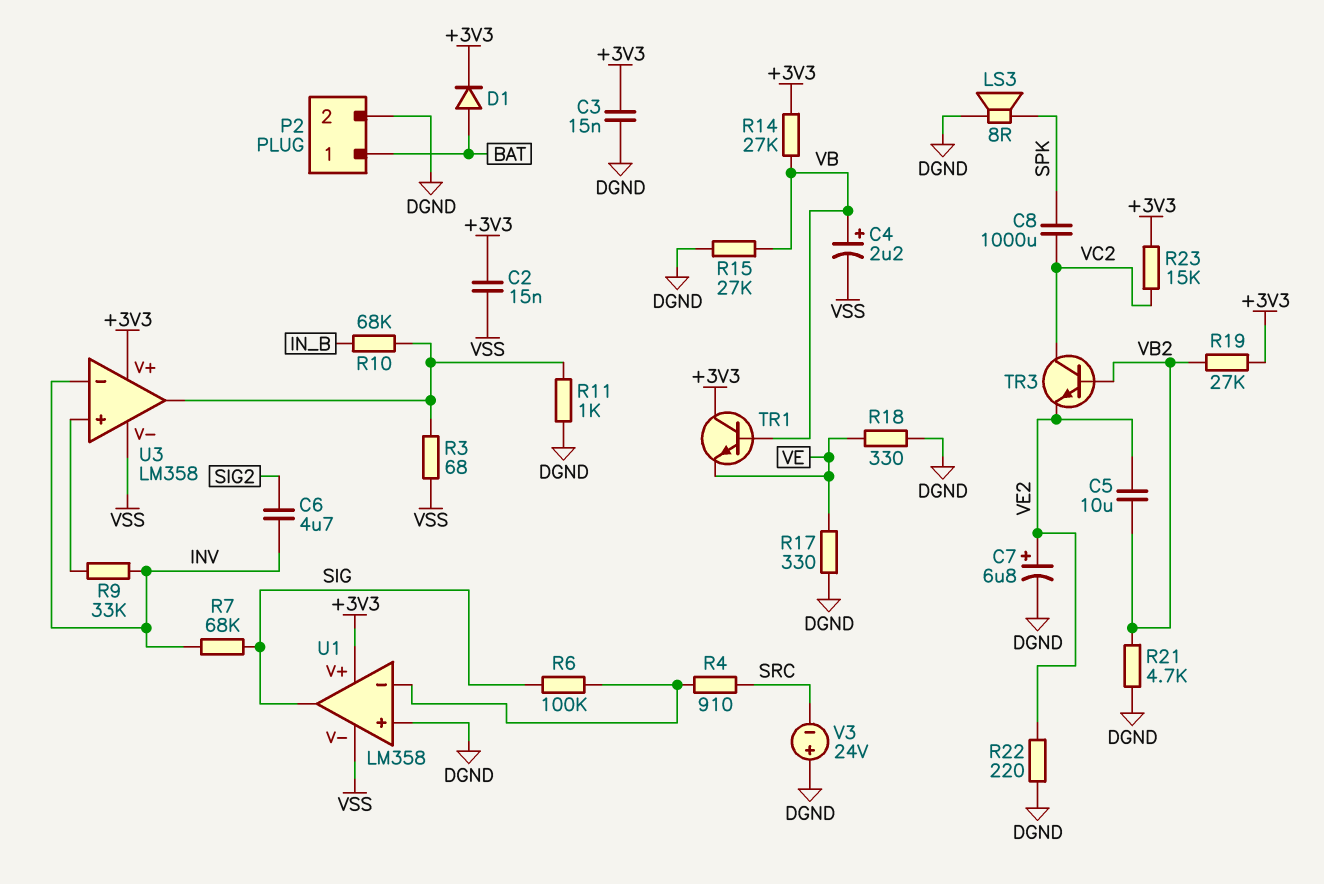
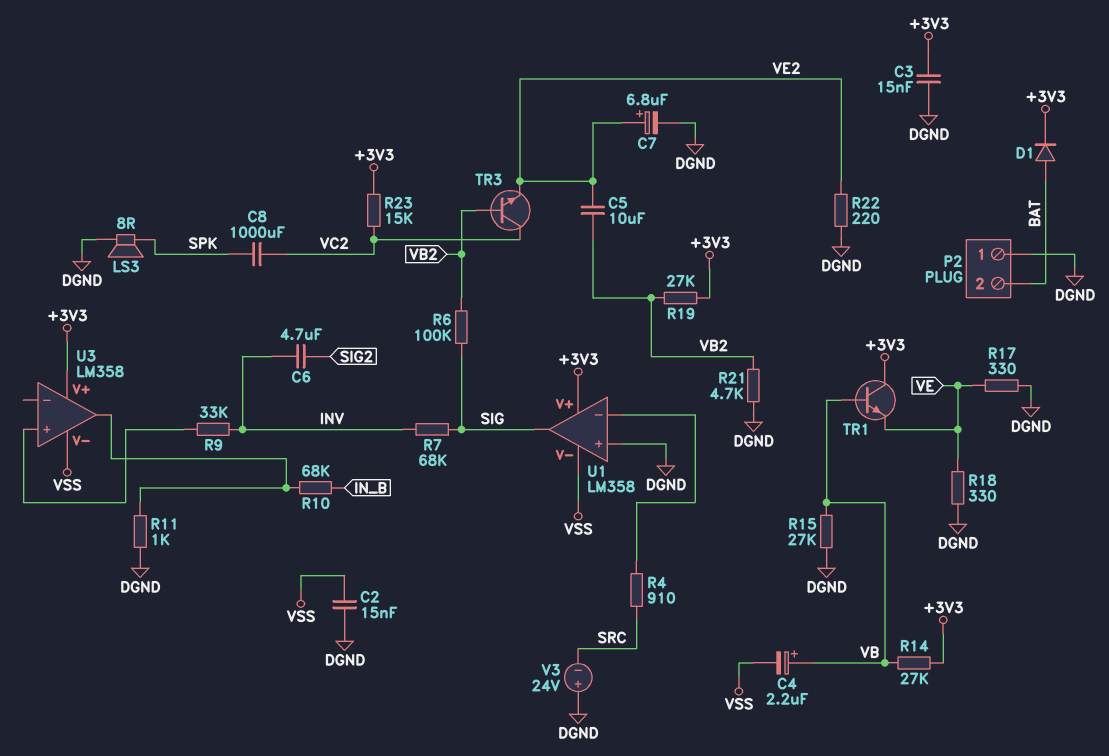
C2: 15nF (+3V3, VSS) -> 15nF (DGND, VSS)
P2 pin 1: BAT -> DGND
P2 pin 2: DGND -> BAT
R3: 68 (U3/out, VSS) -> none
R6: 100k (SIG, U1/in-) -> 100k (SIG, VB2)
U3 pin in-: INV -> none

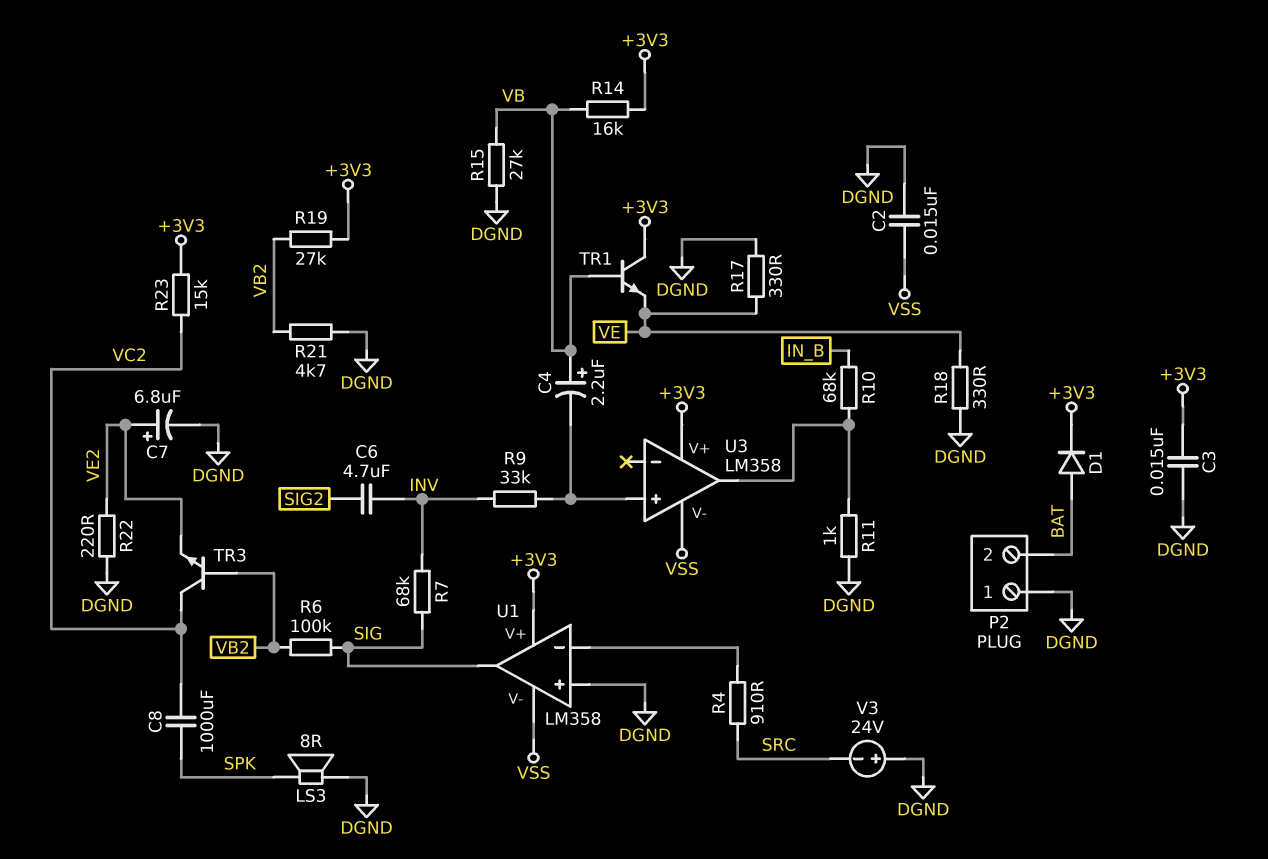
C4: 2.2uF (plus VB, minus VSS) -> 2.2uF (plus VB, minus U3/in+)
C5: 10uF (VB2, VE2) -> none
R14: 27k (+3V3, VB) -> 16k (+3V3, VB)

